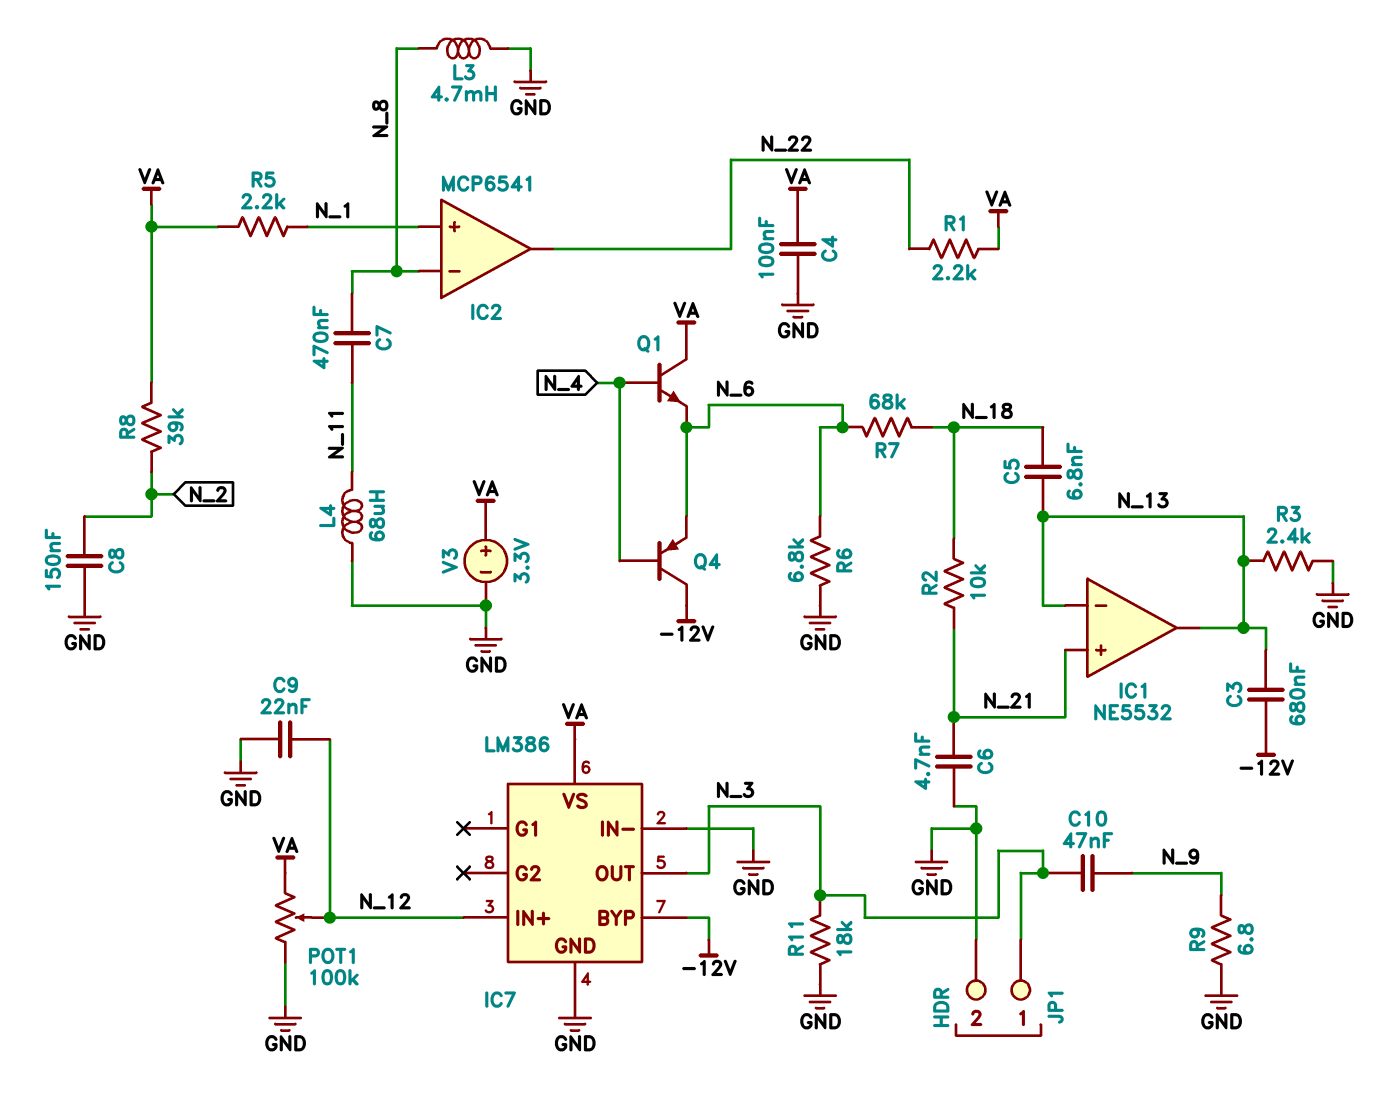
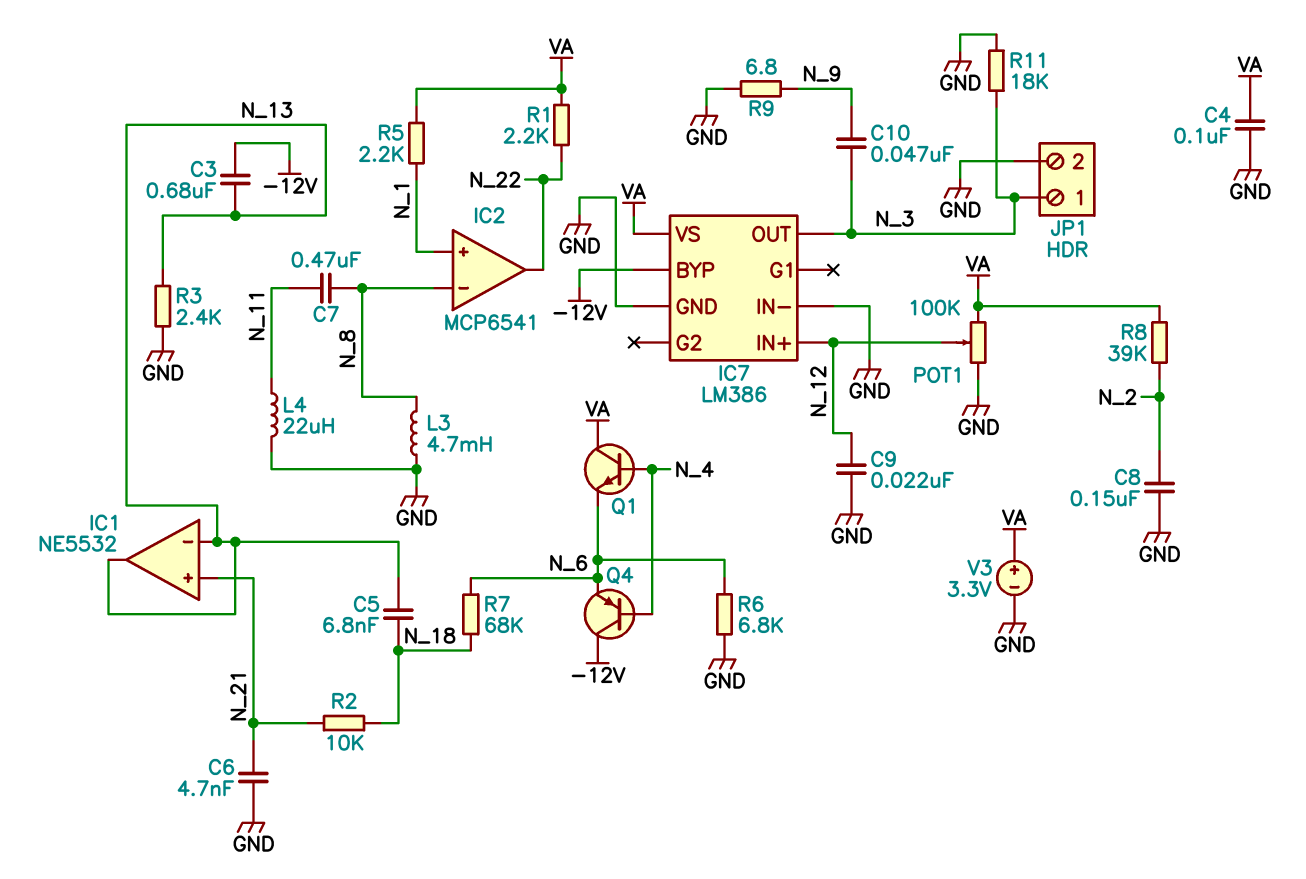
L4: 68uH (GND, N_11) -> 22uH (GND, N_11)

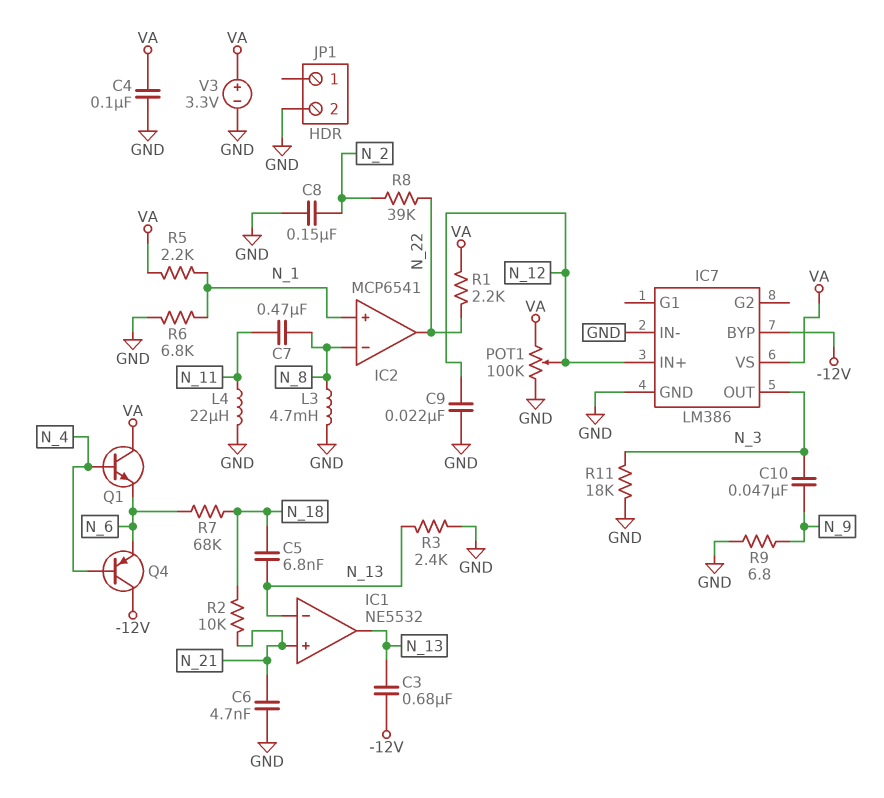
JP1 pin 1: N_3 -> none
R6: 6.8k (GND, N_6) -> 6.8k (GND, N_1)
R8: 39k (N_2, VA) -> 39k (N_2, N_22)

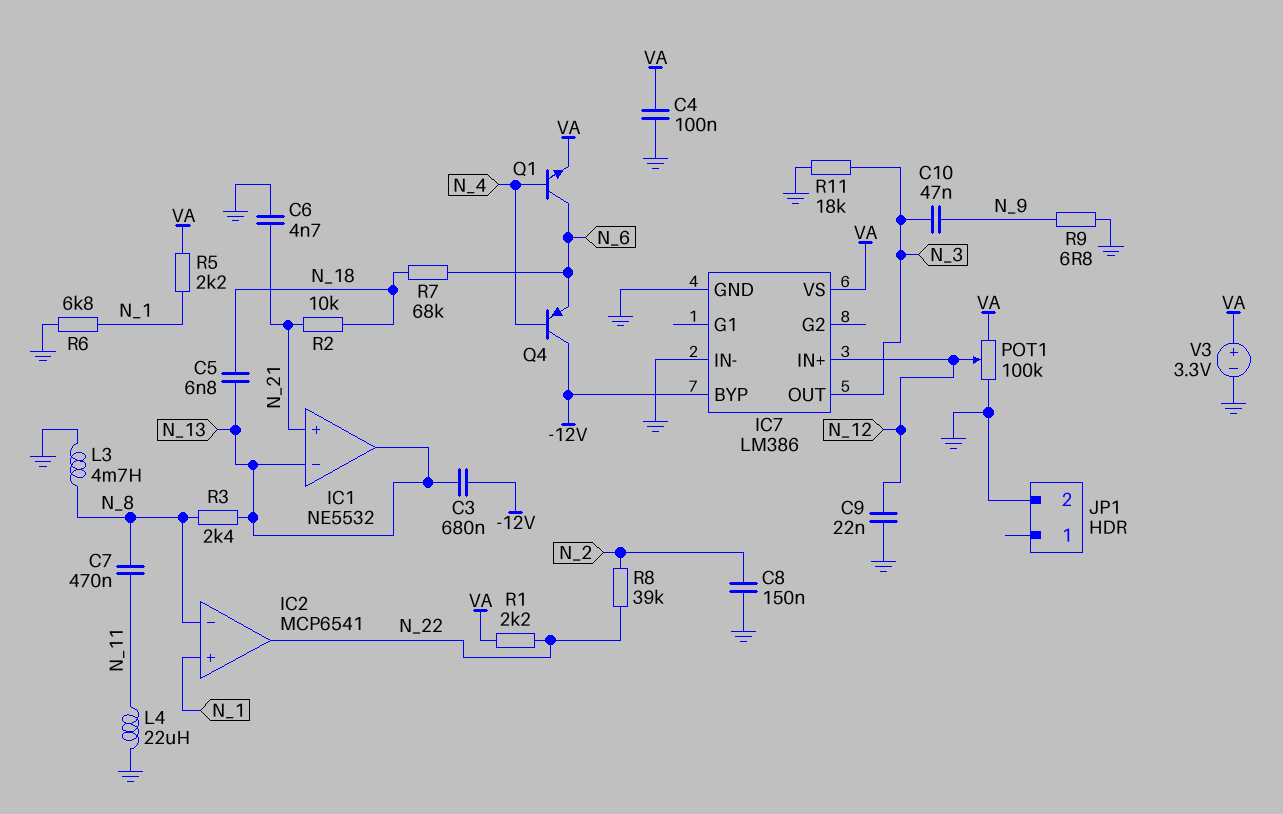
Q1: NPN (B N_4, C VA, E N_6) -> NPN (B N_4, C N_6, E VA)
R3: 2.4k (GND, N_13) -> 2.4k (N_8, N_13)

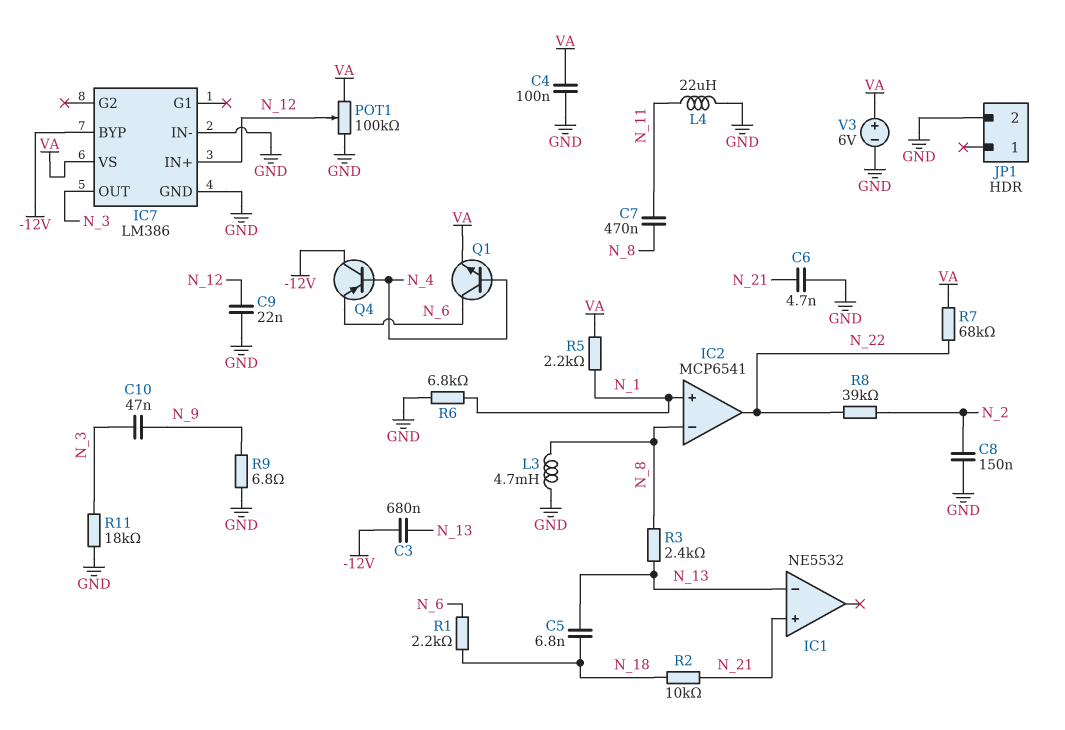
IC1 pin out: N_13 -> none
R1: 2.2k (N_22, VA) -> 2.2k (N_6, N_18)
R7: 68k (N_6, N_18) -> 68k (N_22, VA)
V3: 3.3V (plus VA, minus GND) -> 6V (plus VA, minus GND)

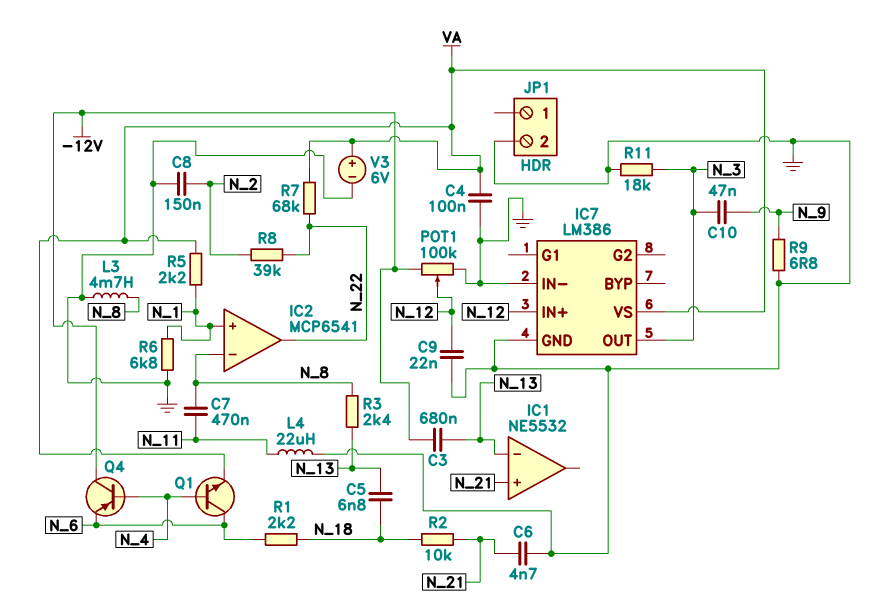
IC7 pin BYP: -12V -> none
POT1: 100k (GND, VA, wiper N_12) -> 100k (-12V, GND, wiper N_12)

